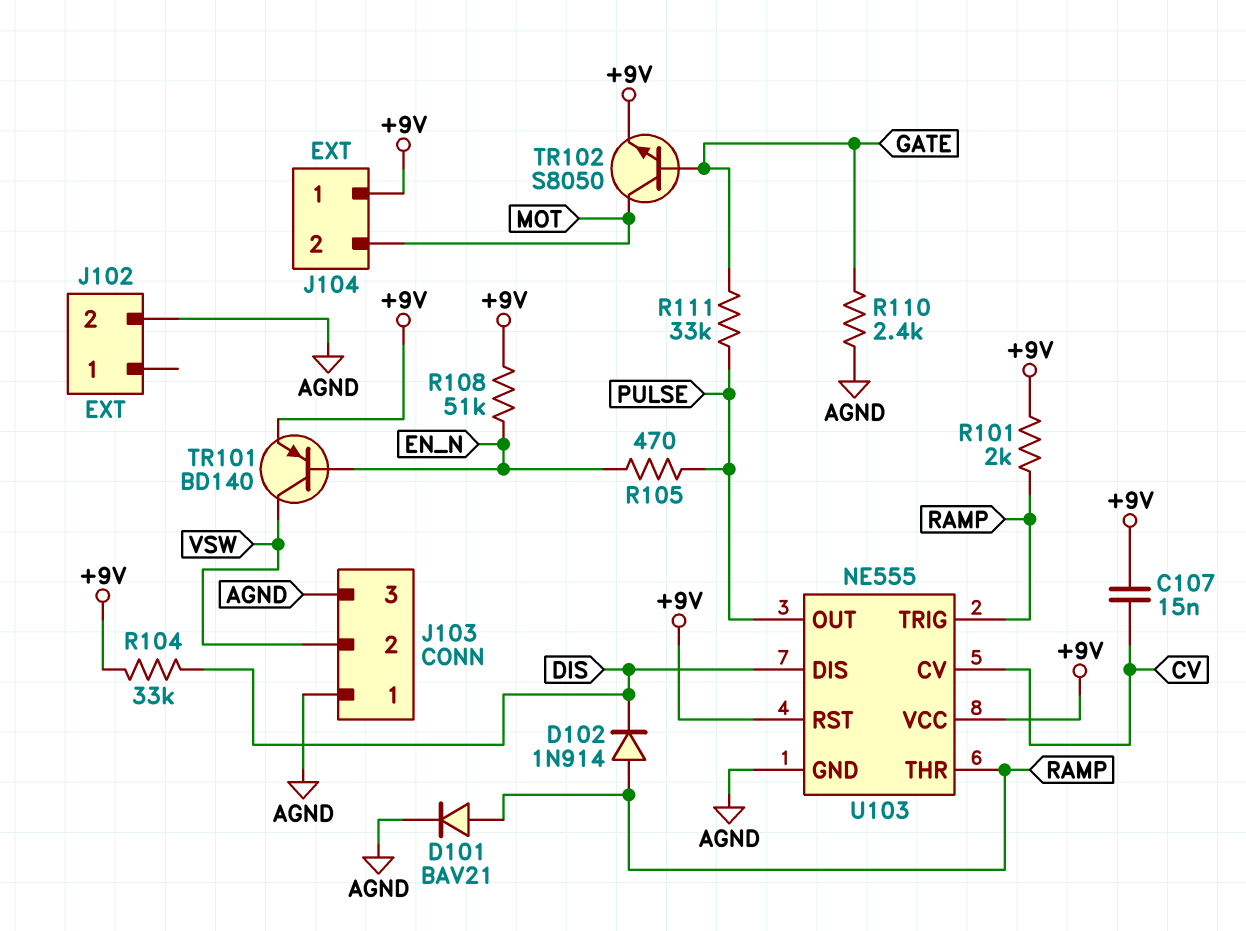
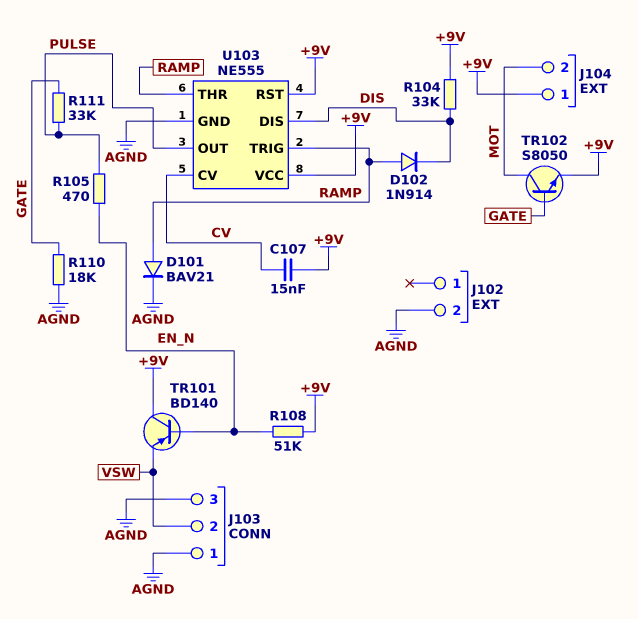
R101: 2k (+9V, RAMP) -> none
R110: 2.4k (AGND, GATE) -> 18k (AGND, GATE)
TR101: PNP BD140 (B EN_N, C VSW, E +9V) -> PNP BD140 (B EN_N, C +9V, E VSW)

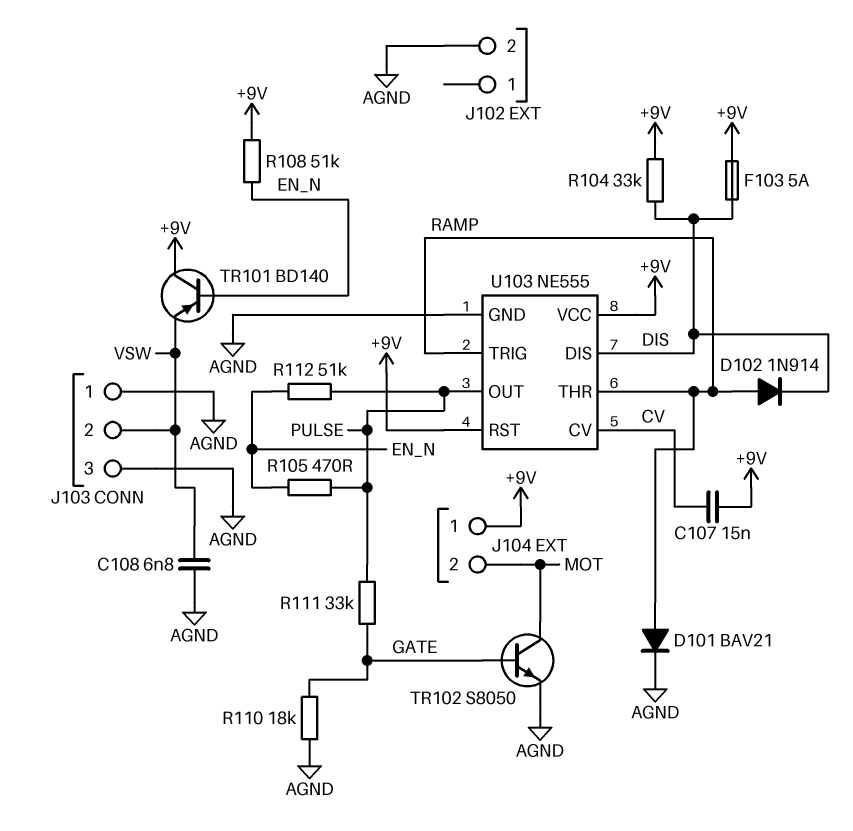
C108: none -> 6.8nF (AGND, VSW)
F103: none -> 5A (+9V, DIS)
R112: none -> 51k (EN_N, PULSE)
TR102: NPN S8050 (B GATE, C MOT, E +9V) -> NPN S8050 (B GATE, C MOT, E AGND)

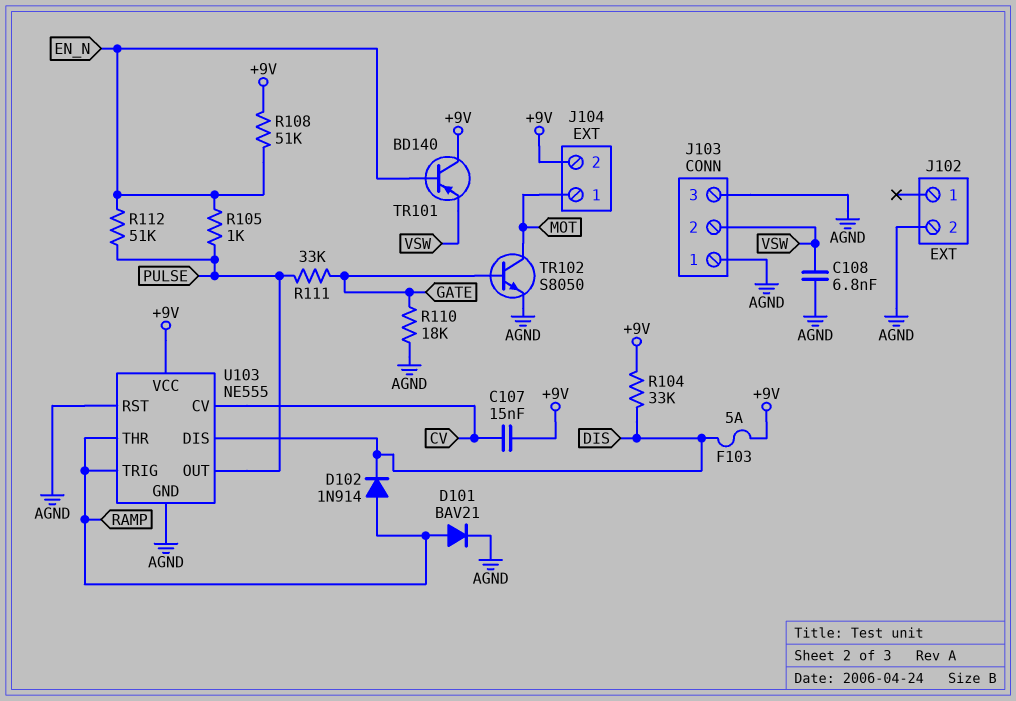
J104 pin 1: +9V -> MOT
J104 pin 2: MOT -> +9V
R105: 470 (EN_N, PULSE) -> 1k (EN_N, PULSE)
U103 pin RST: +9V -> AGND

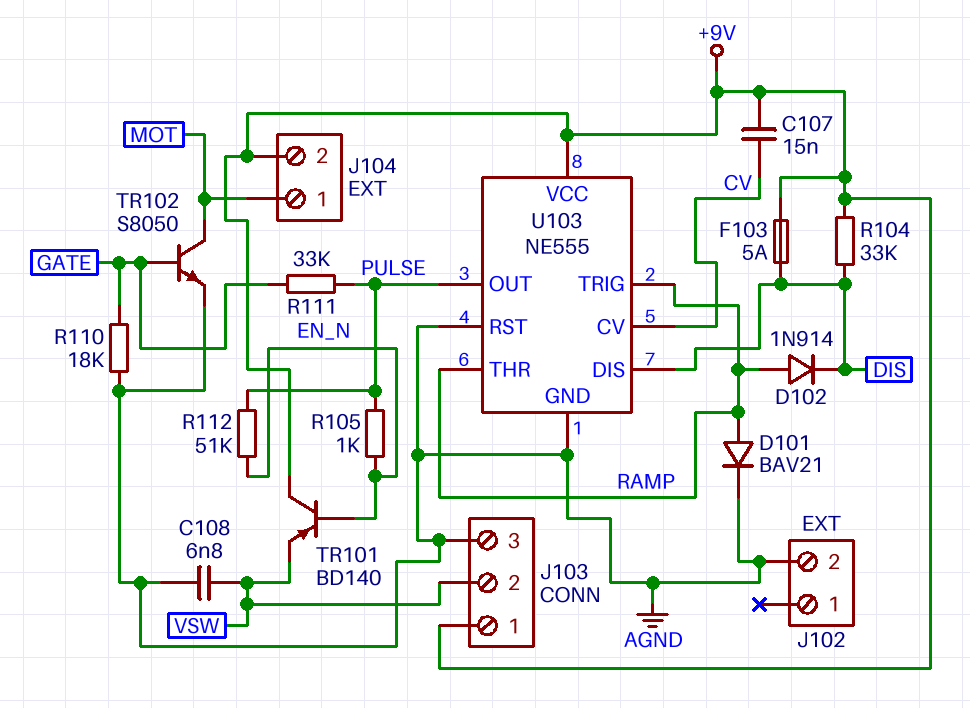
J103 pin 1: AGND -> +9V
R108: 51k (+9V, EN_N) -> none

